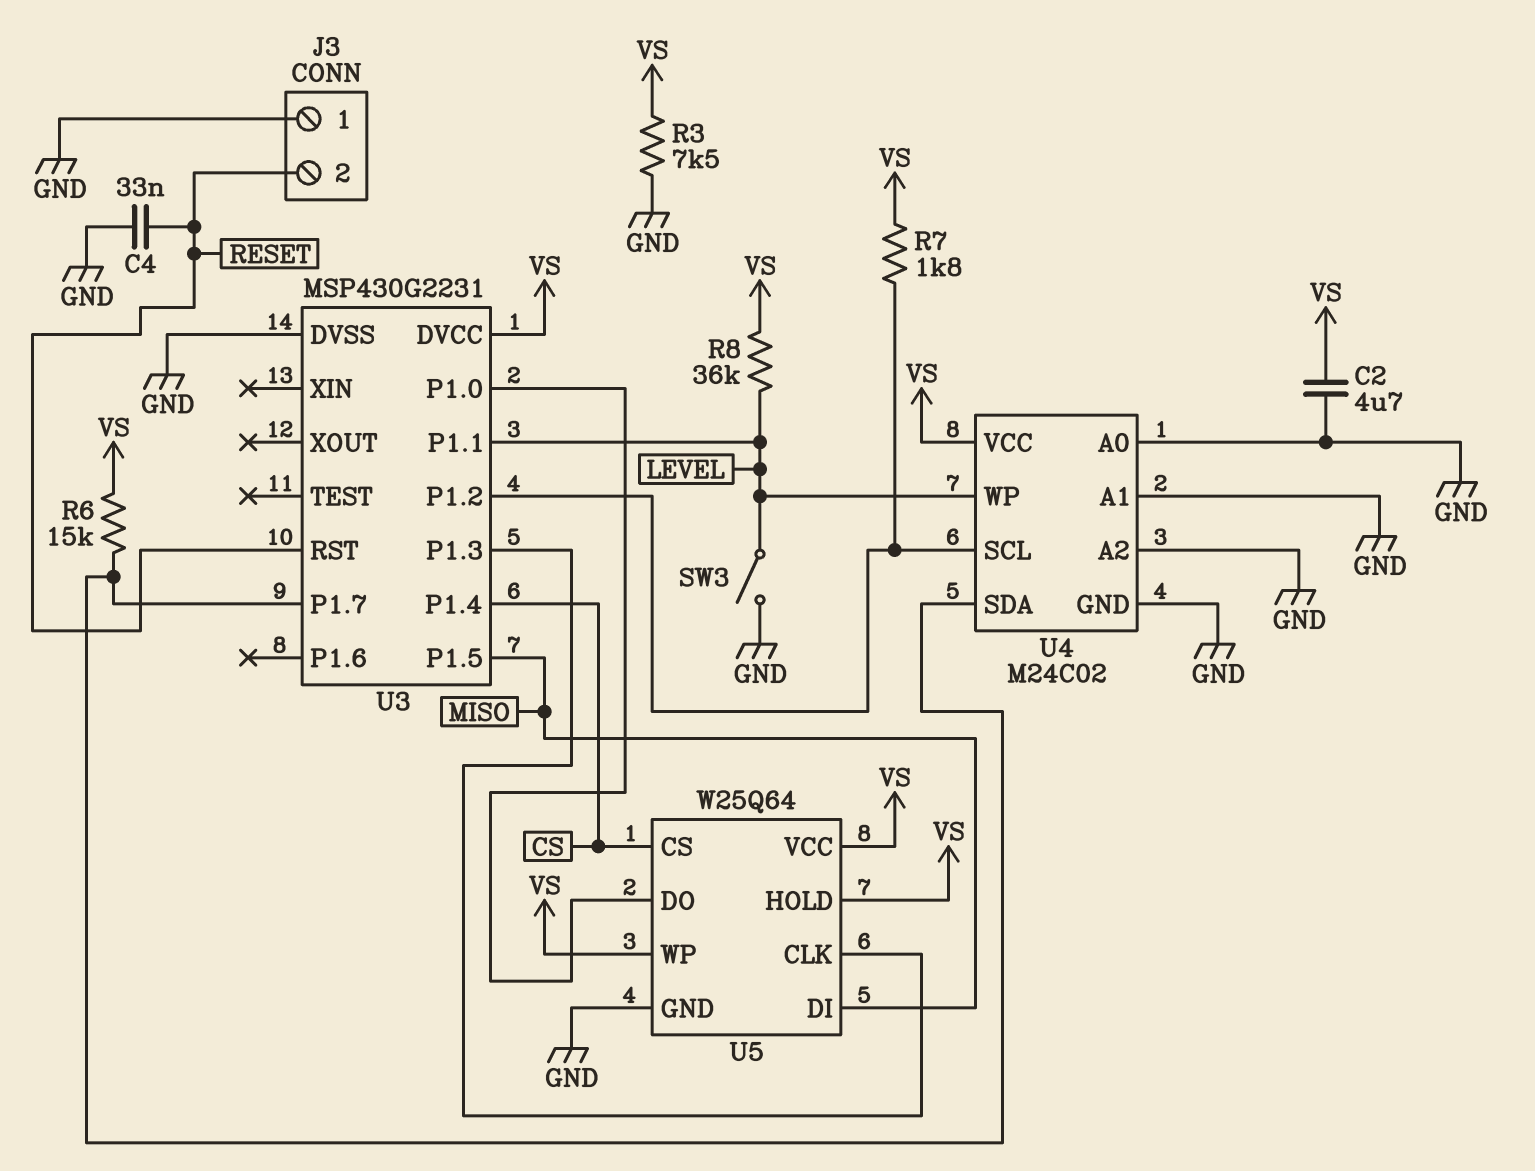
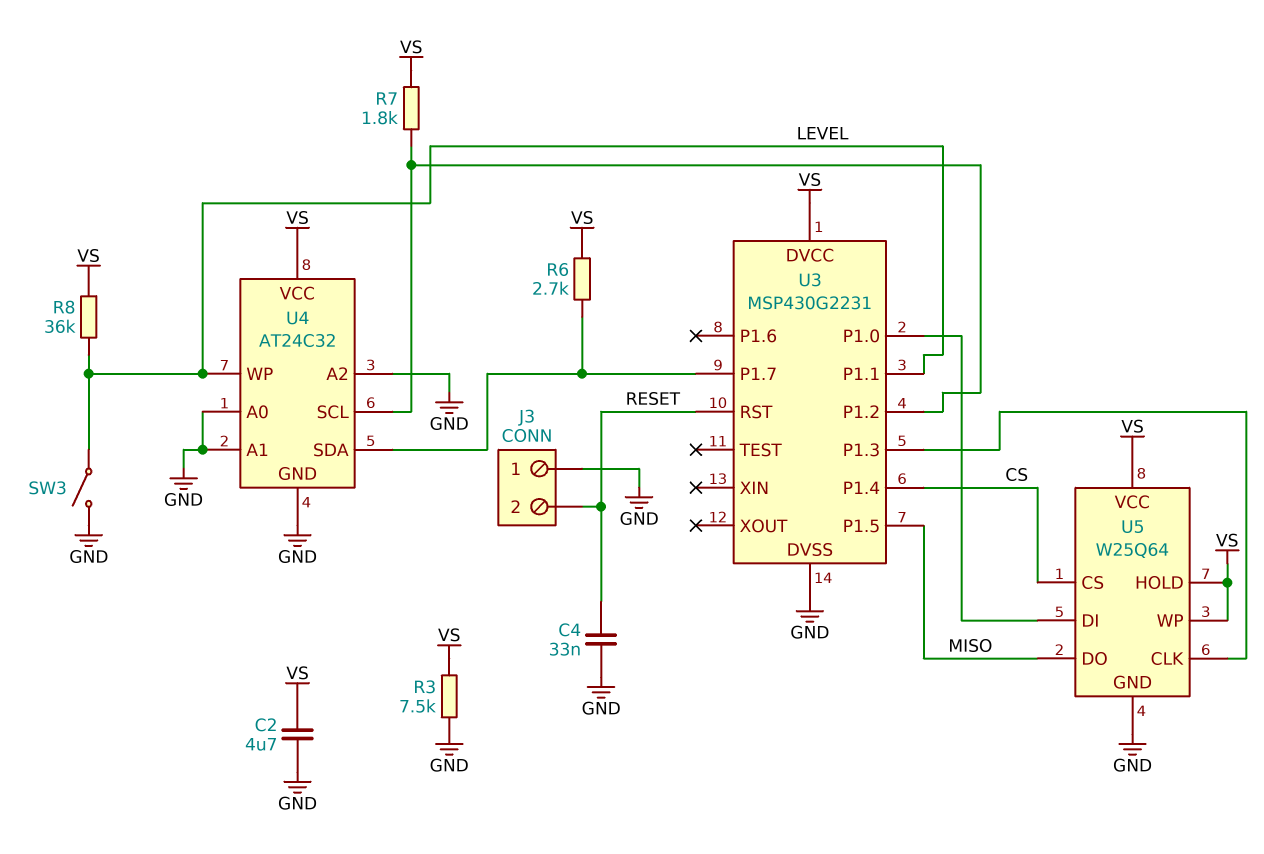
R6: 15k (U3/P1.7, VS) -> 2.7k (U3/P1.7, VS)
U4: M24C02 -> AT24C32
U5 pin DI: MISO -> U3/P1.0
U5 pin DO: U3/P1.0 -> MISO

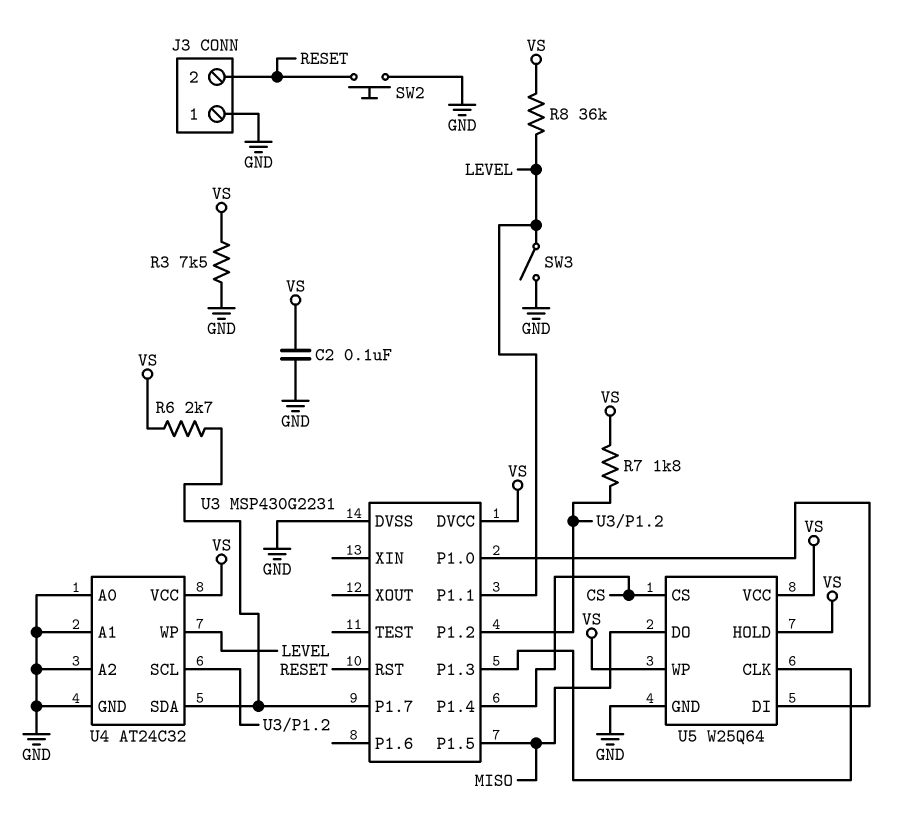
C2: 4.7uF (GND, VS) -> 100nF (GND, VS)
C4: 33nF (GND, RESET) -> none
SW2: none -> button (GND, RESET)

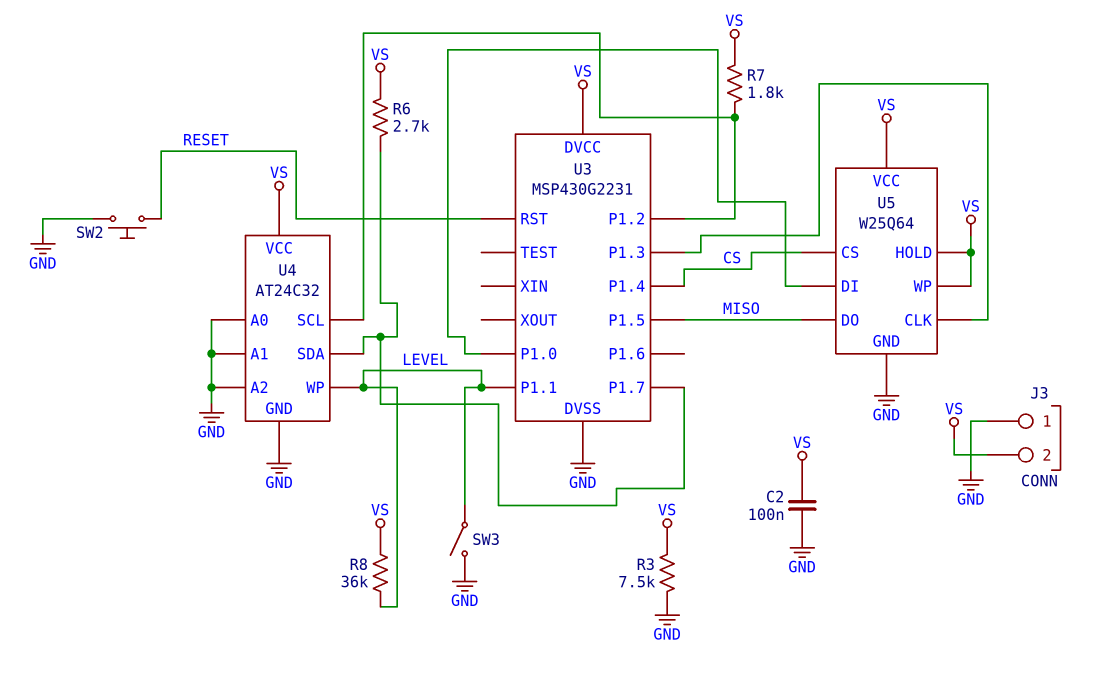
J3 pin 2: RESET -> VS

